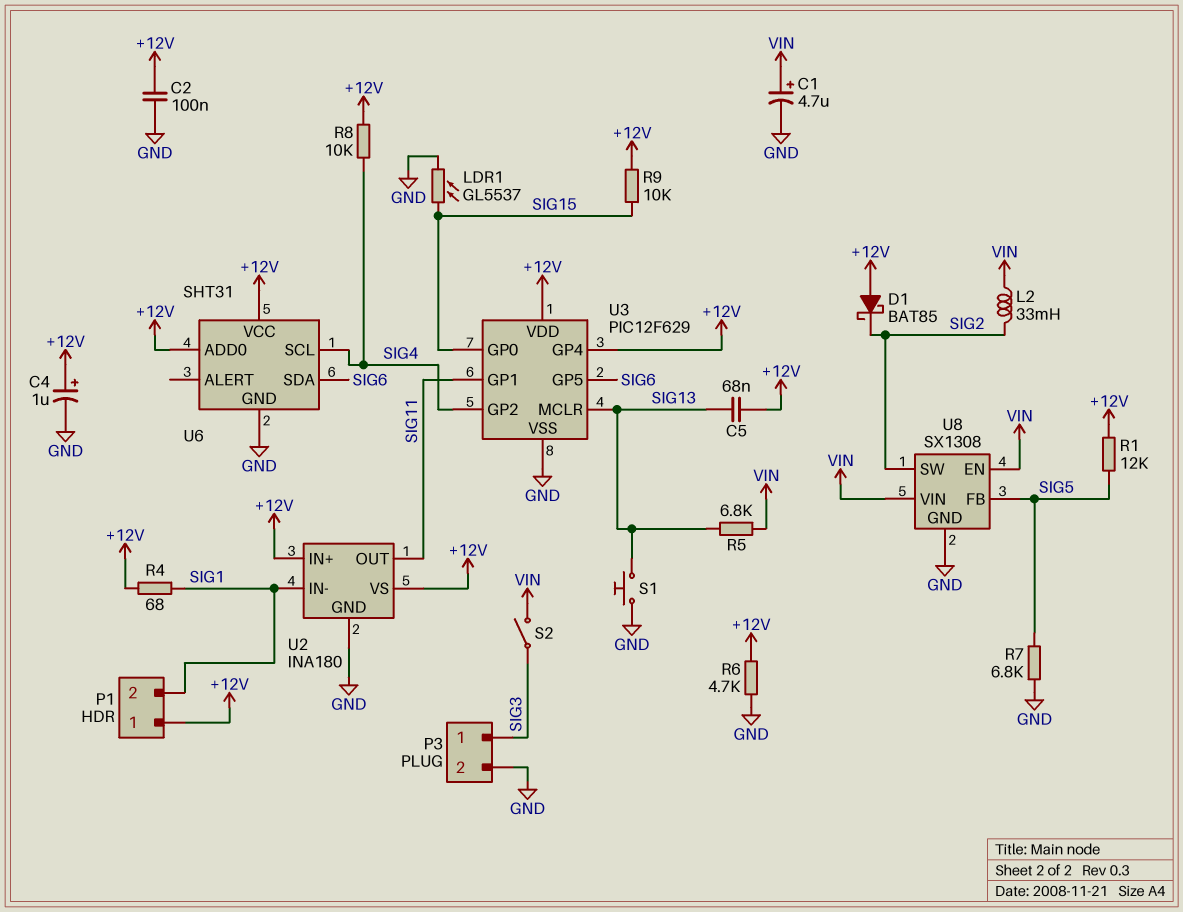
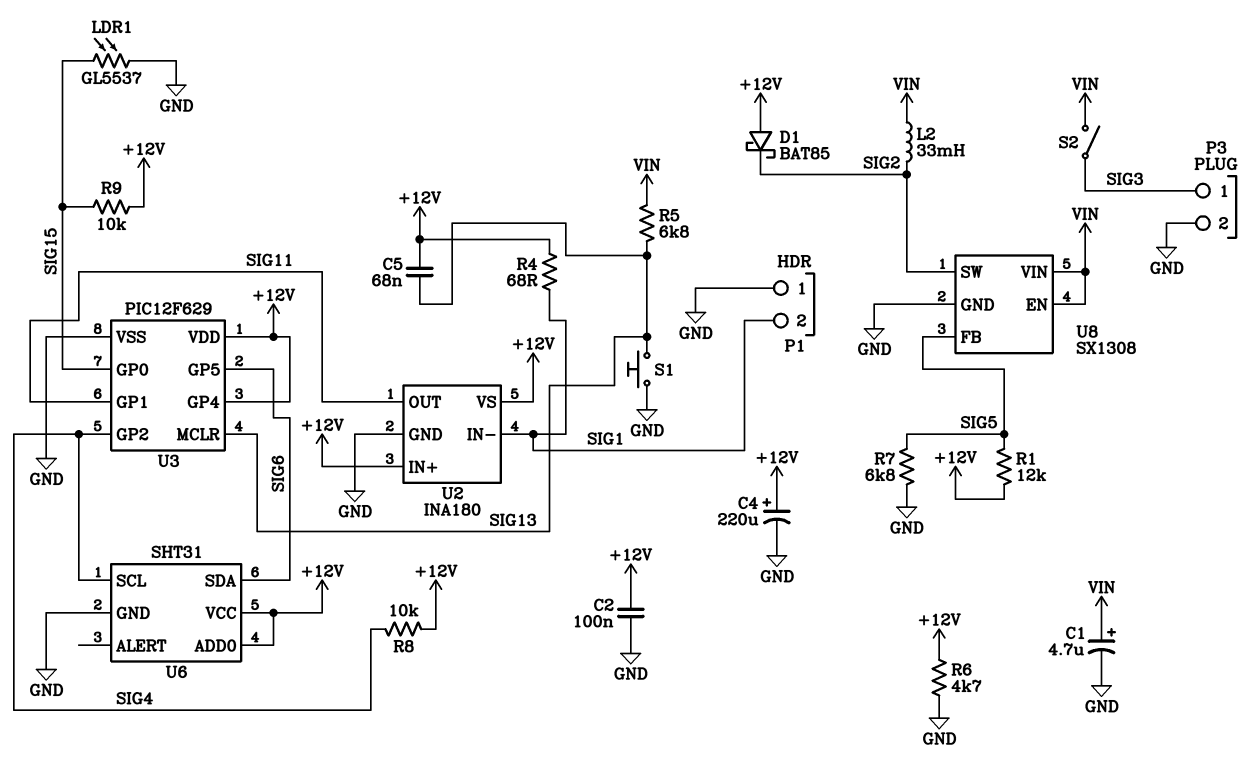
C4: 1uF (plus +12V, minus GND) -> 220uF (plus +12V, minus GND)
P1 pin 1: +12V -> GND

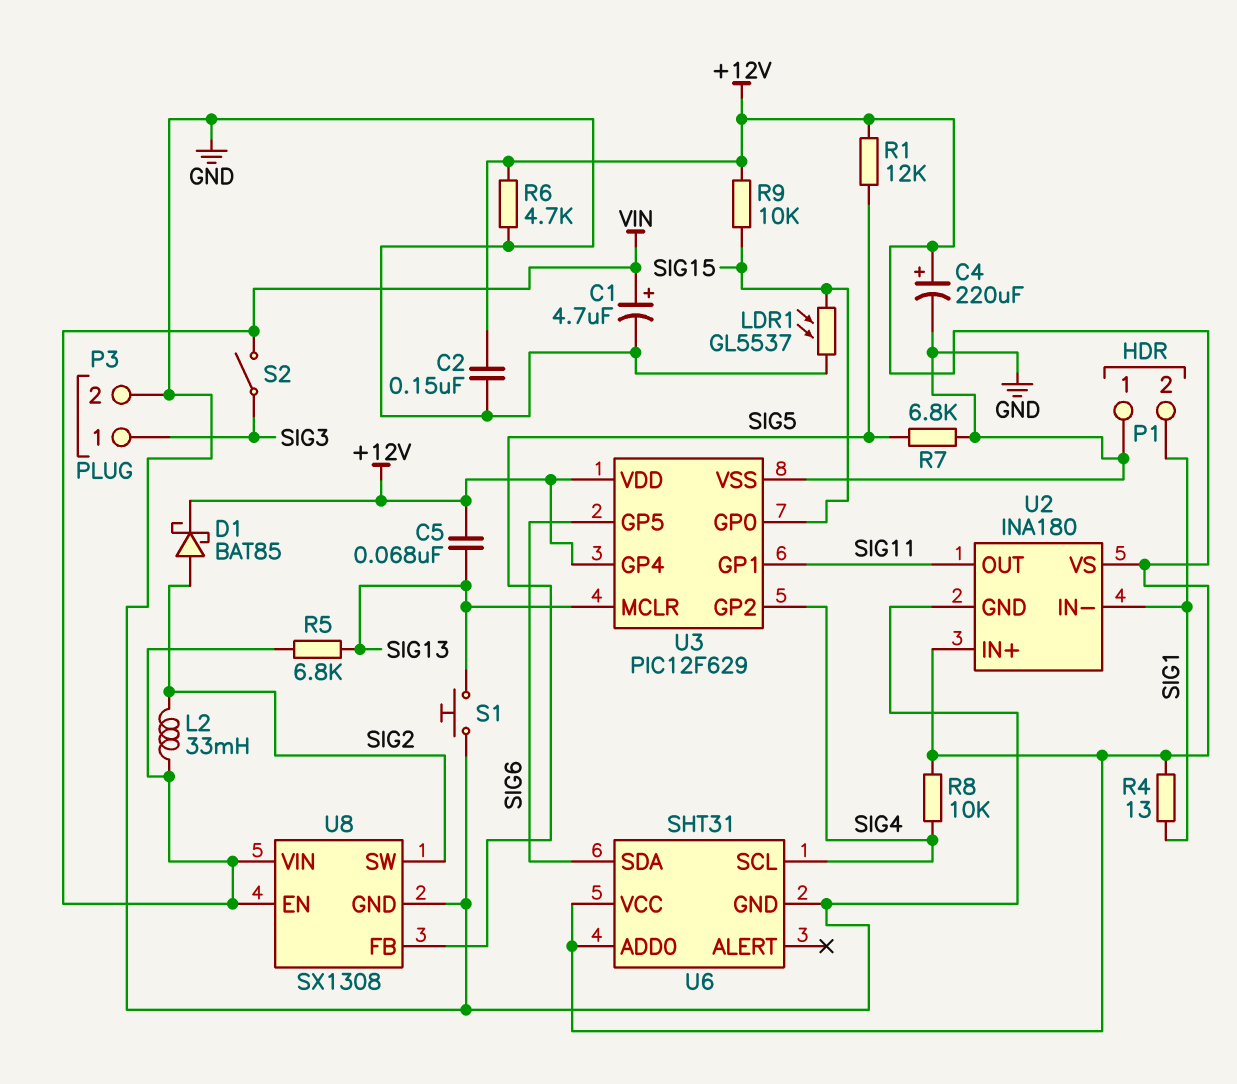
C2: 100nF (+12V, GND) -> 150nF (+12V, GND)
D1: schottky BAT85 (A +12V, K SIG2) -> schottky BAT85 (A SIG2, K +12V)
R4: 68 (+12V, SIG1) -> 13 (+12V, SIG1)

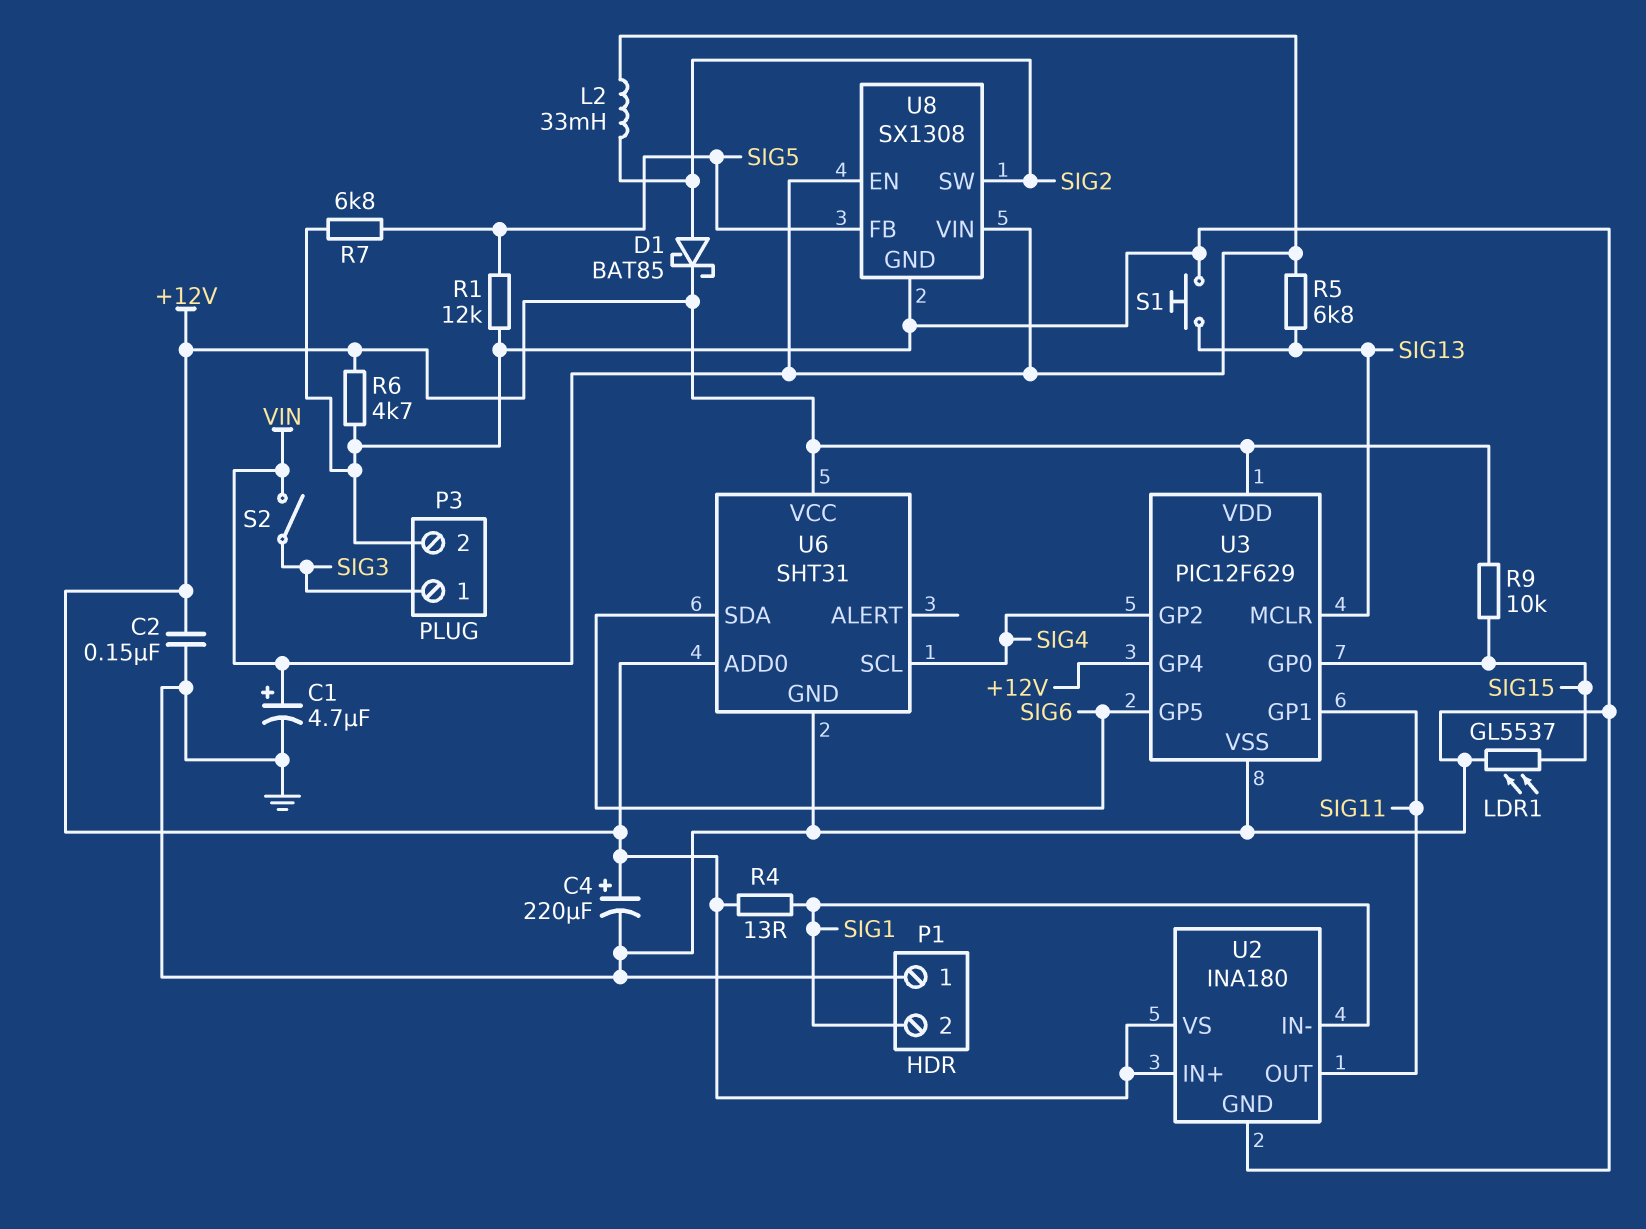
C5: 68nF (+12V, SIG13) -> none
R1: 12k (+12V, SIG5) -> 12k (GND, SIG5)
R8: 10k (+12V, SIG4) -> none

